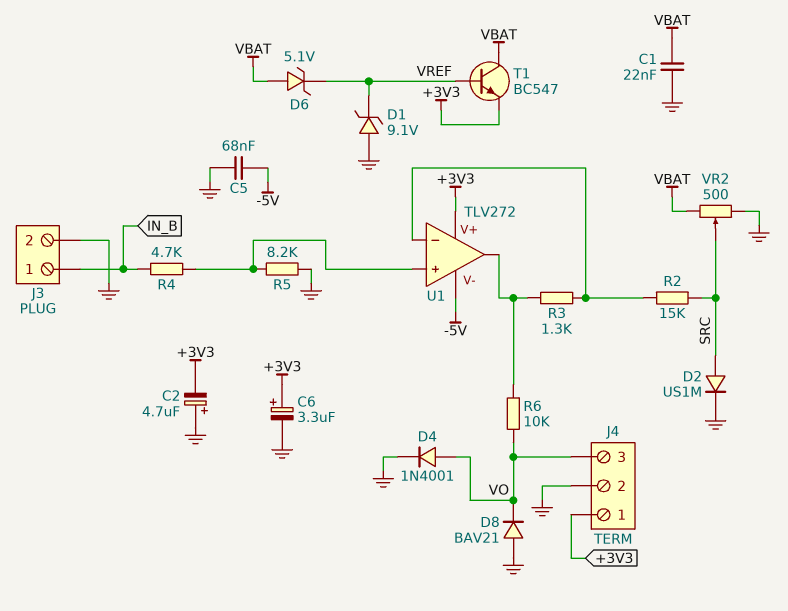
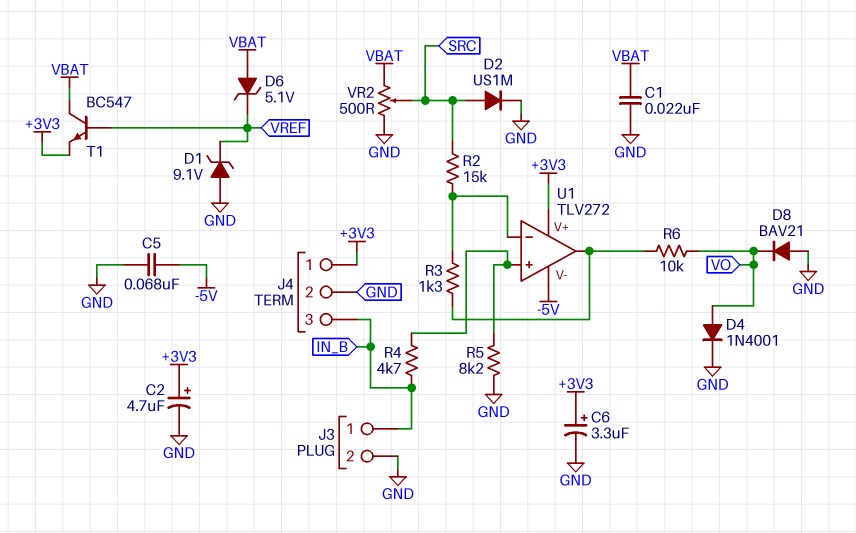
C2: 4.7uF (plus GND, minus +3V3) -> 4.7uF (plus +3V3, minus GND)
J4 pin 3: VO -> IN_B

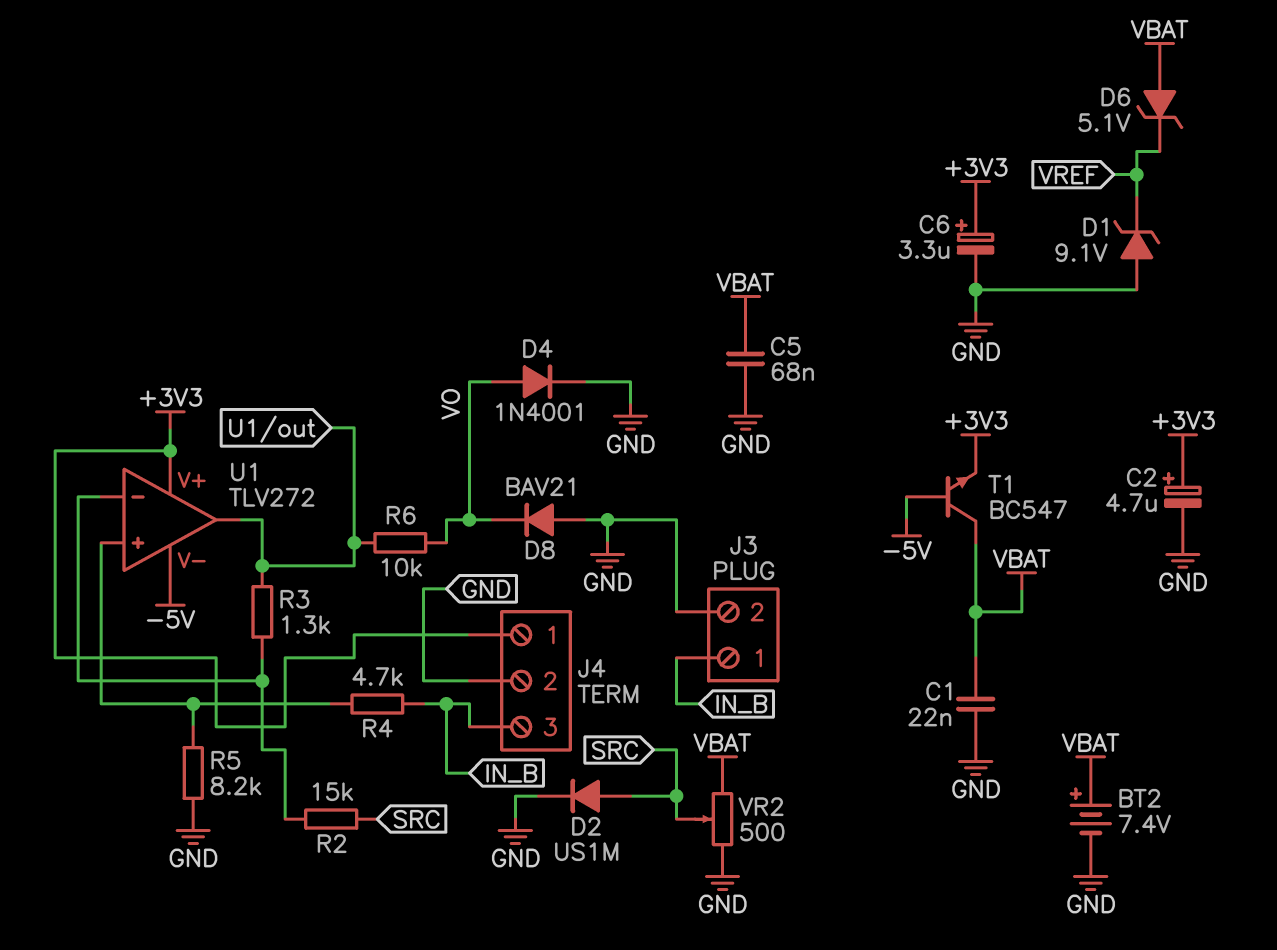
BT2: none -> 7.4V (plus VBAT, minus GND)
C5: 68nF (-5V, GND) -> 68nF (GND, VBAT)
T1: NPN BC547 (B VREF, C VBAT, E +3V3) -> NPN BC547 (B -5V, C VBAT, E +3V3)

